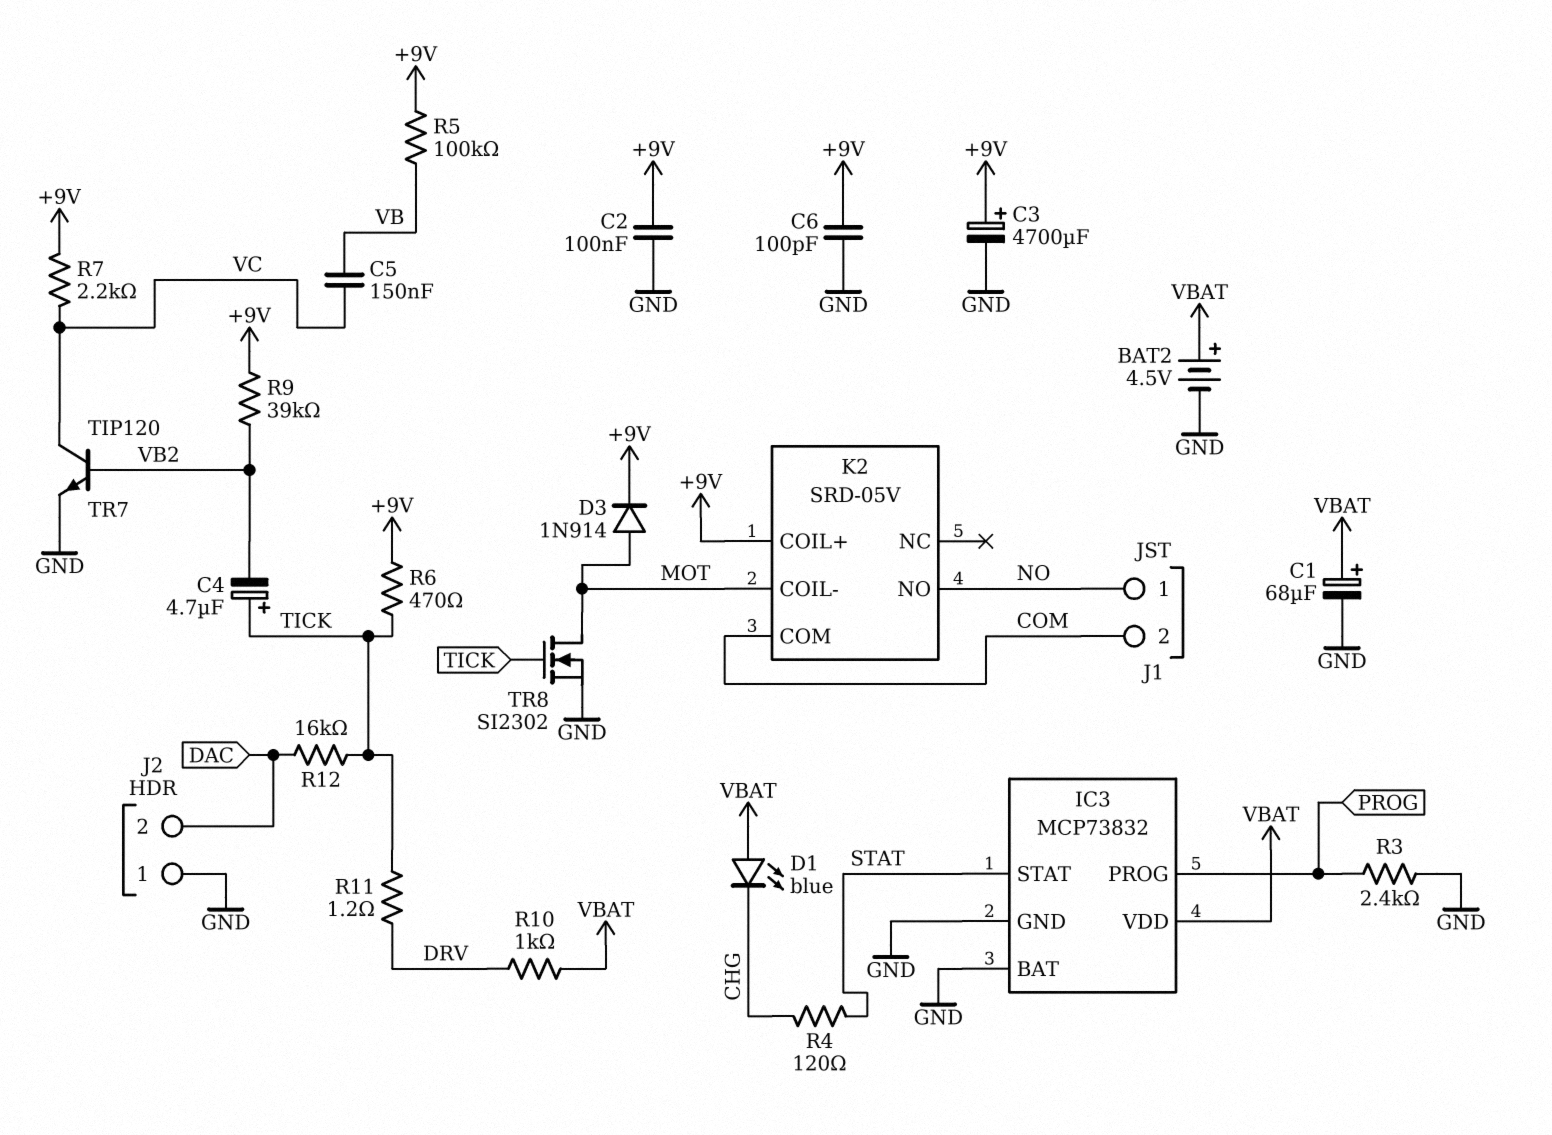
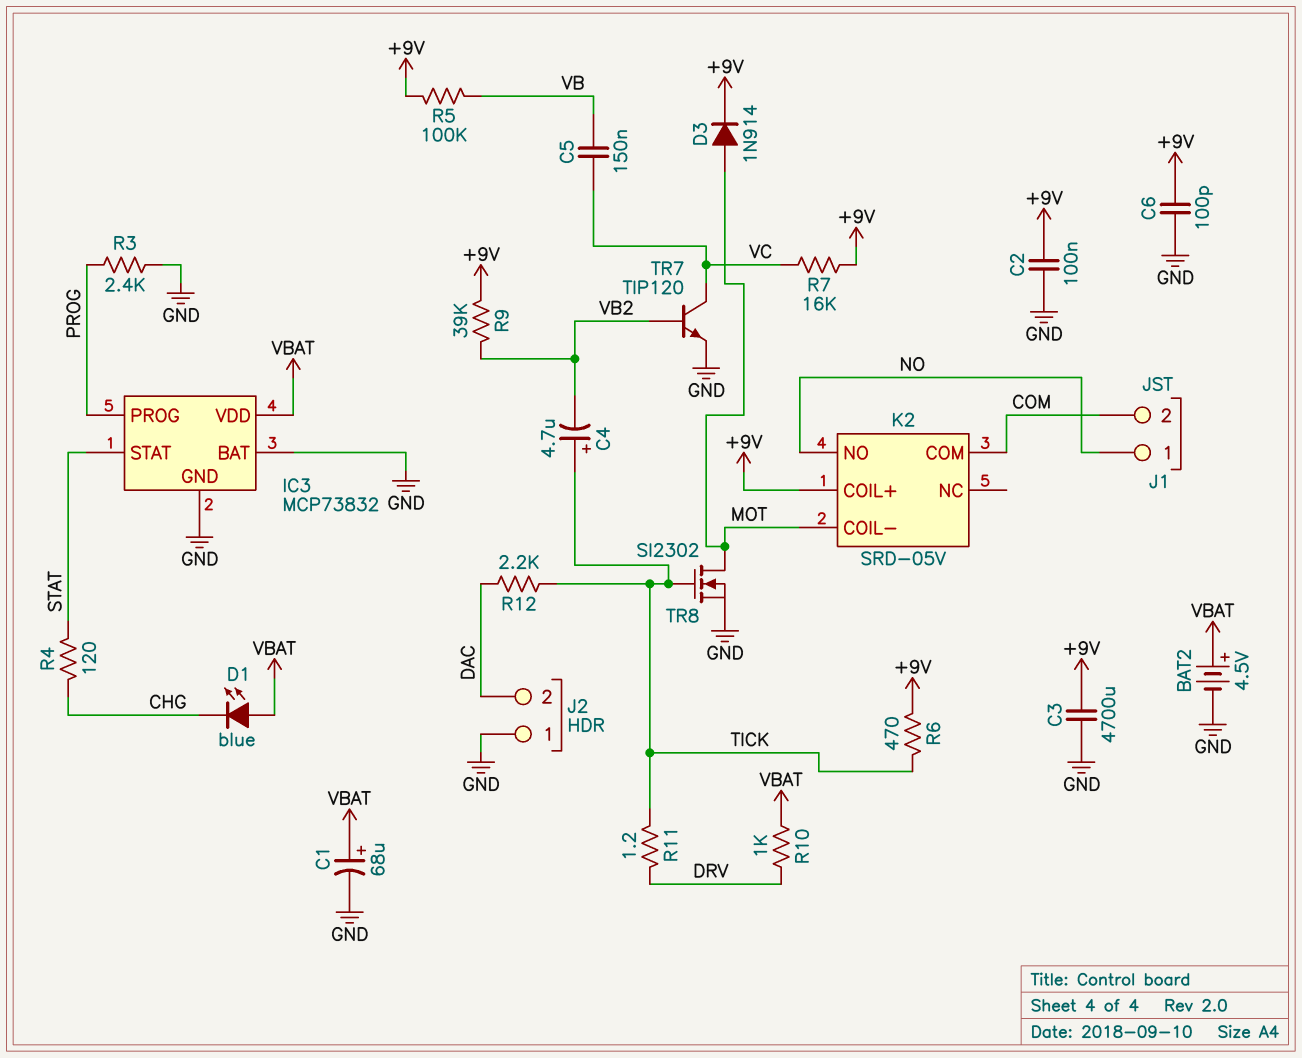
C3: 4700uF (plus +9V, minus GND) -> 4700uF (+9V, GND)
R7: 2.2k (+9V, VC) -> 16k (+9V, VC)
R12: 16k (DAC, TICK) -> 2.2k (DAC, TICK)

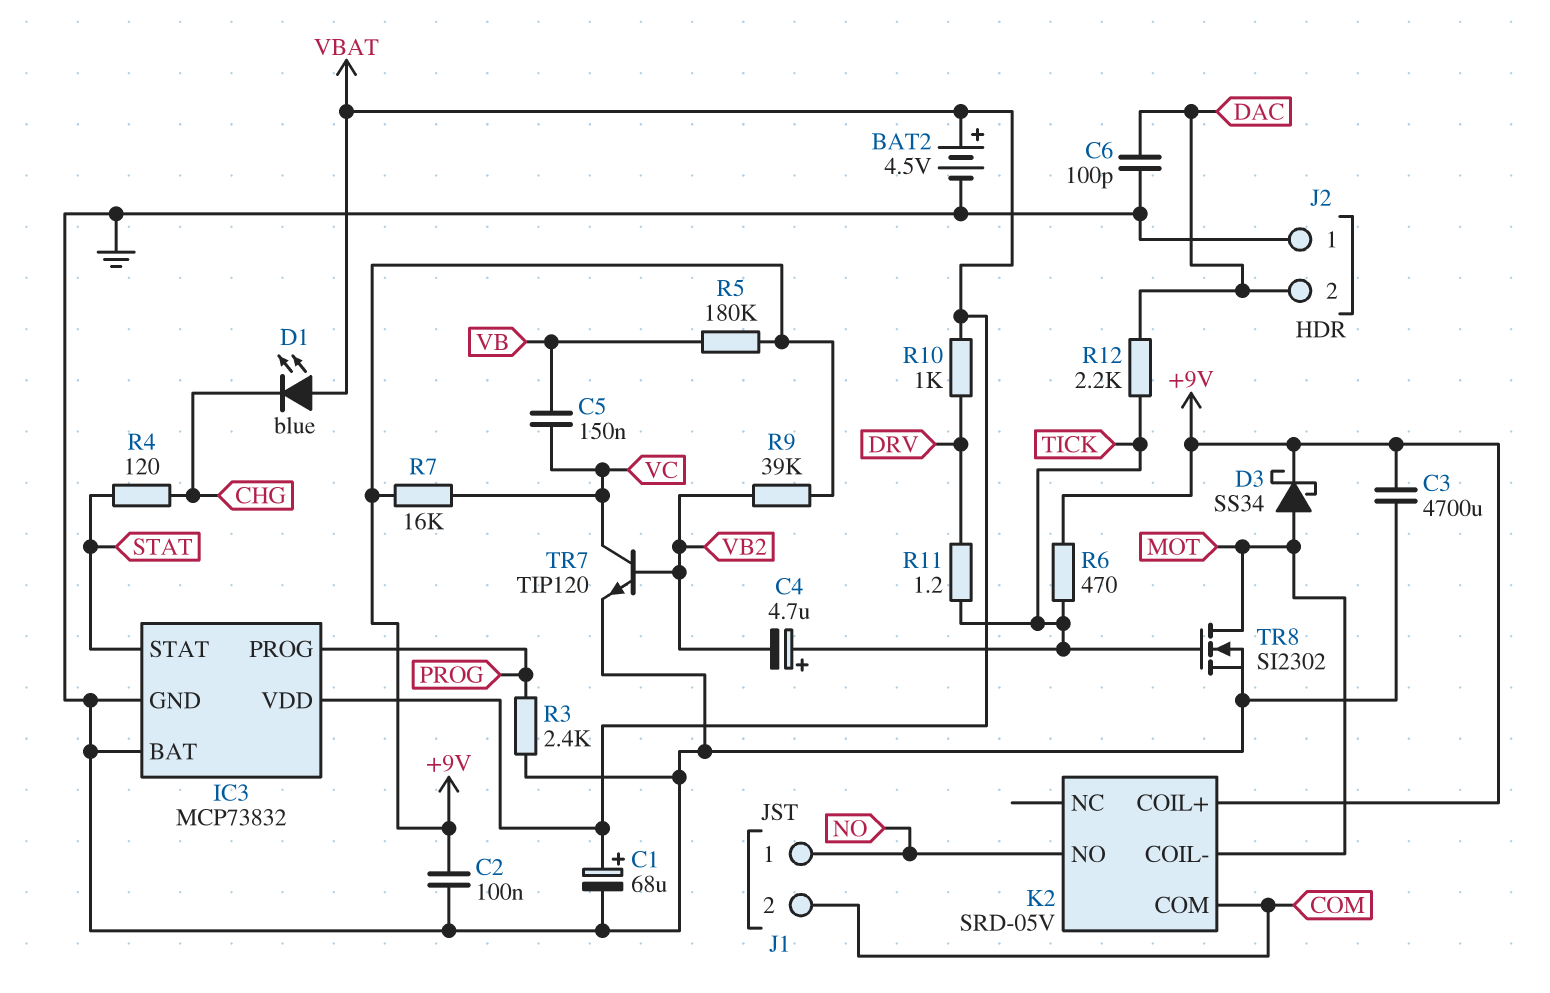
C6: 100pF (+9V, GND) -> 100pF (DAC, GND)
D3: diode 1N914 (A MOT, K +9V) -> schottky SS34 (A MOT, K +9V)
R5: 100k (+9V, VB) -> 180k (+9V, VB)

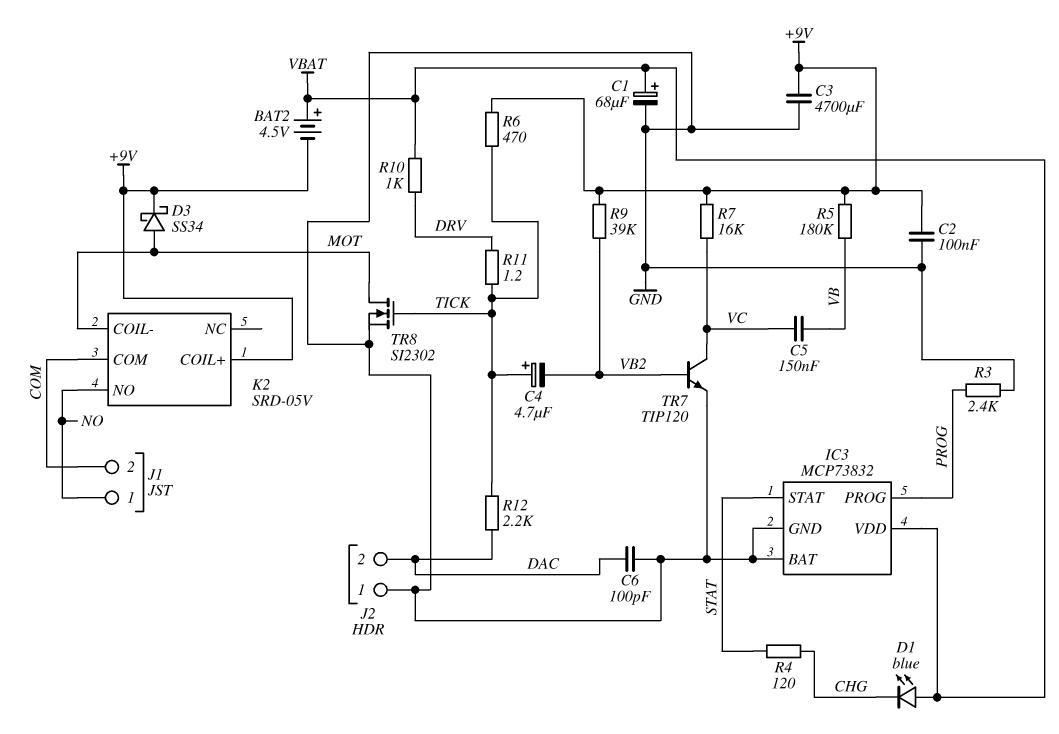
BAT2: 4.5V (plus VBAT, minus GND) -> 4.5V (plus VBAT, minus +9V)

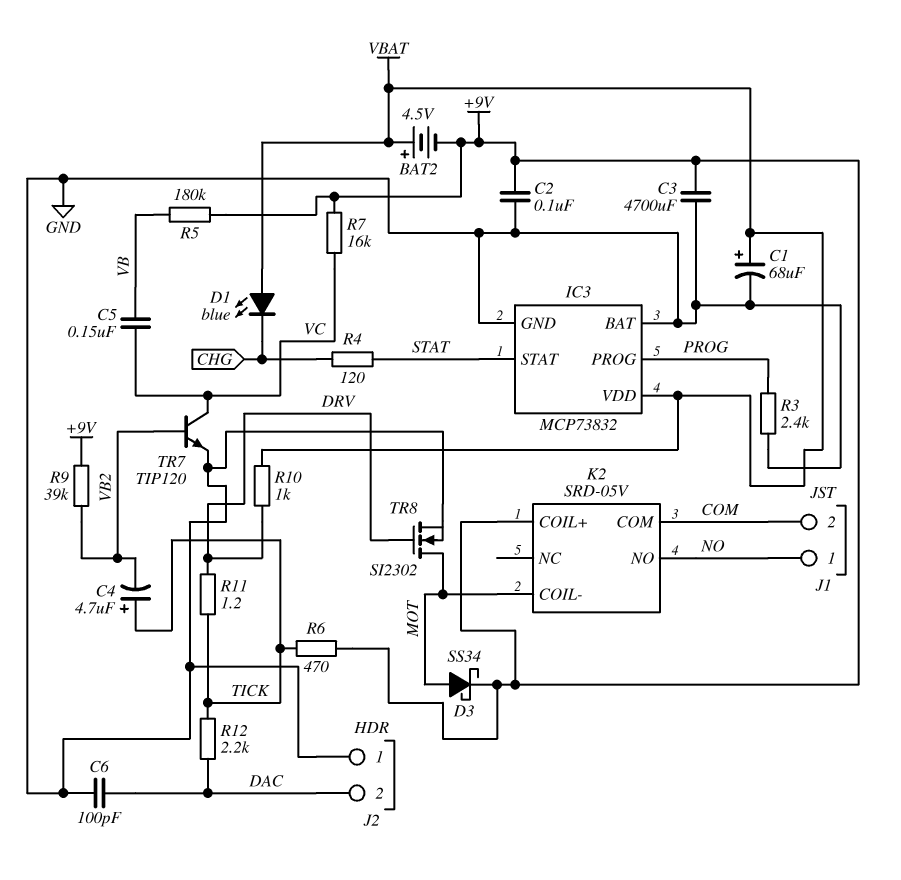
TR8: NMOS SI2302 (G TICK, D MOT, S GND) -> NMOS SI2302 (G DRV, D MOT, S GND)

